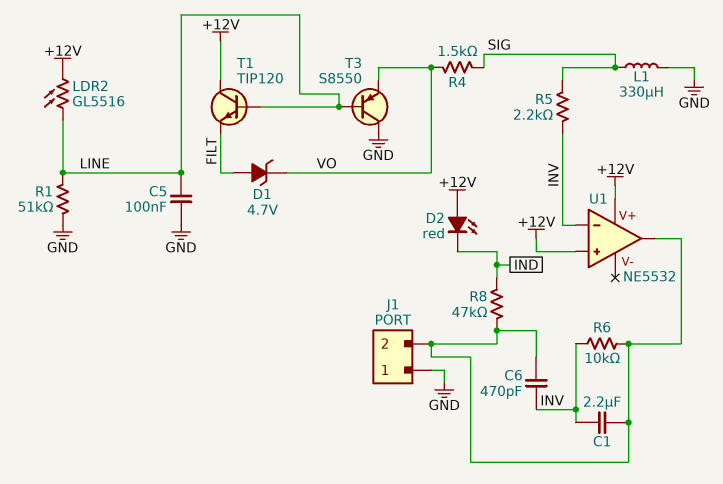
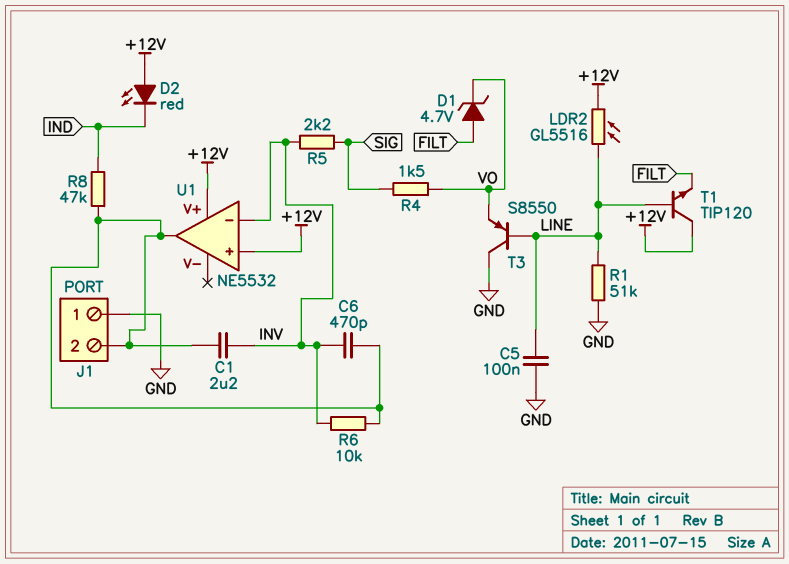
L1: 330uH (GND, SIG) -> none

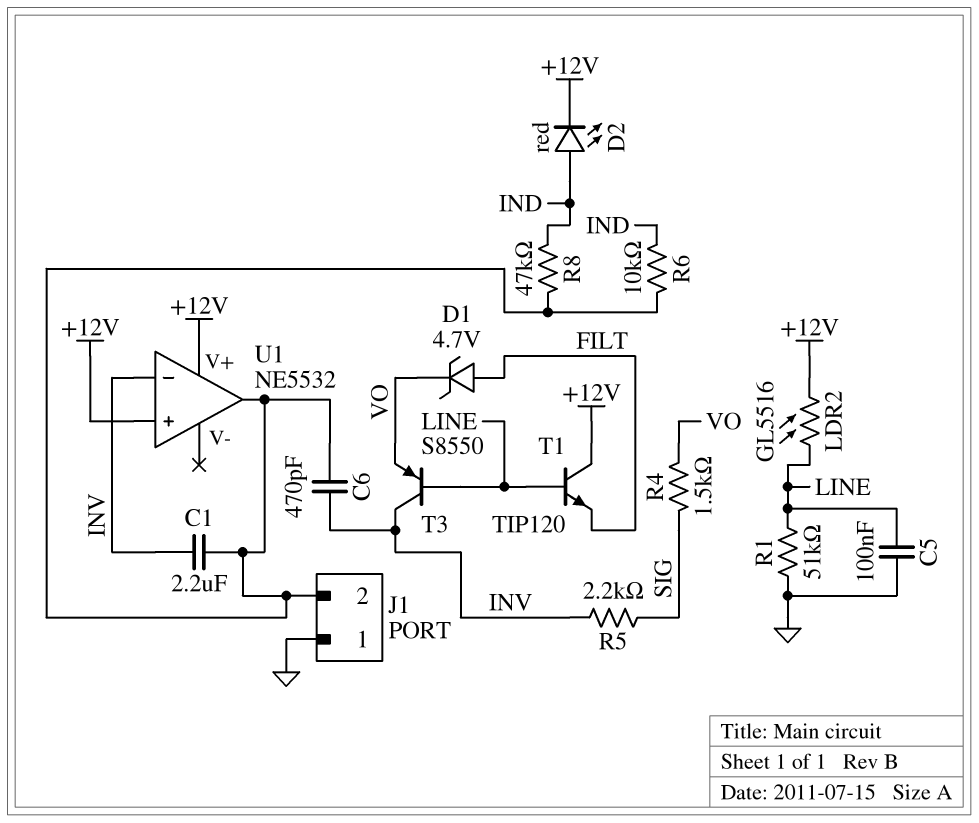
D2: LED red (A +12V, K IND) -> LED red (A IND, K +12V)
R6: 10k (INV, J1/2) -> 10k (IND, J1/2)
T3: PNP S8550 (B LINE, C GND, E VO) -> PNP S8550 (B LINE, C INV, E VO)

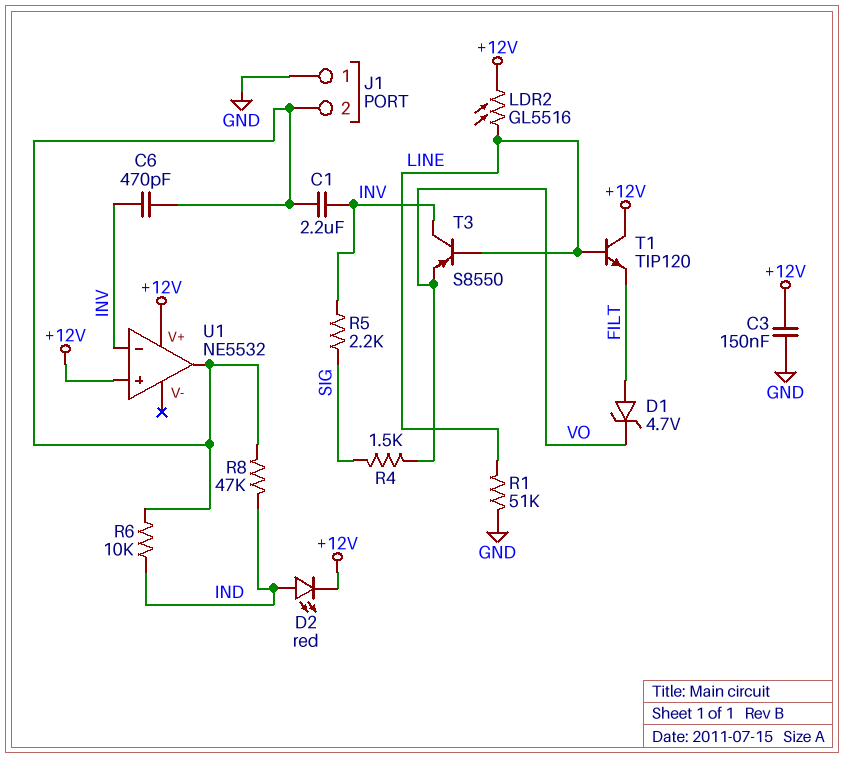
C3: none -> 150nF (+12V, GND)
C5: 100nF (GND, LINE) -> none

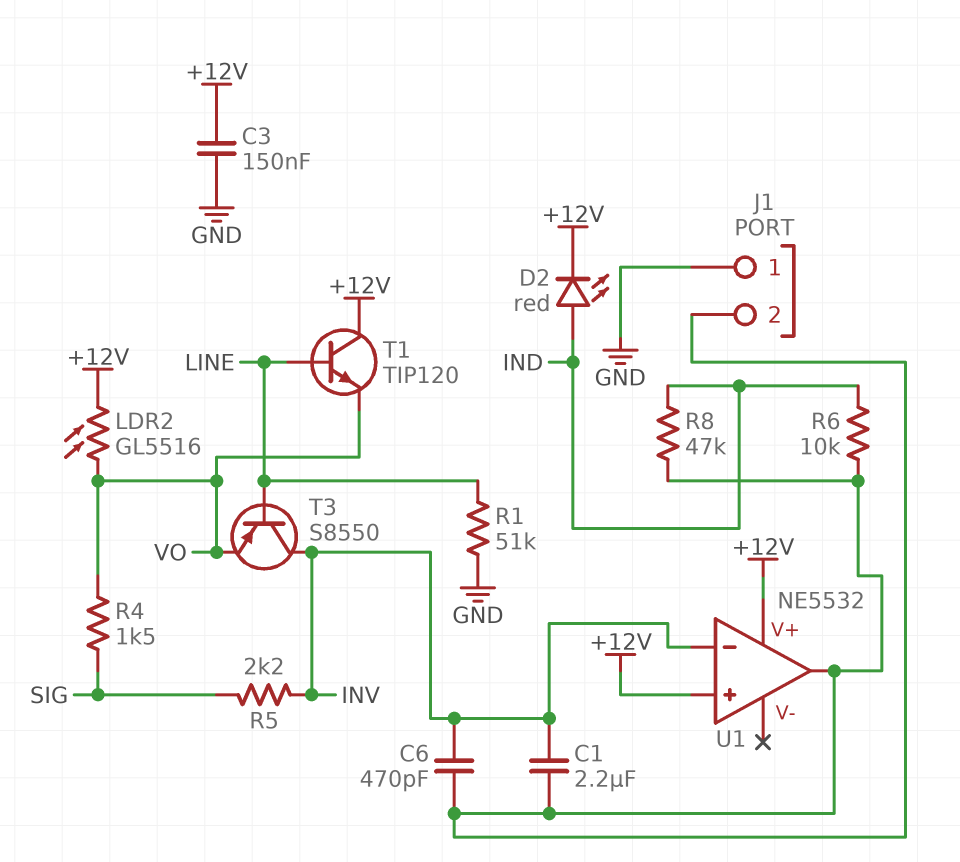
D1: zener 4.7V (A FILT, K VO) -> none
LDR2: GL5516 (+12V, LINE) -> GL5516 (+12V, VO)
T1: NPN TIP120 (B LINE, C +12V, E FILT) -> NPN TIP120 (B LINE, C +12V, E VO)

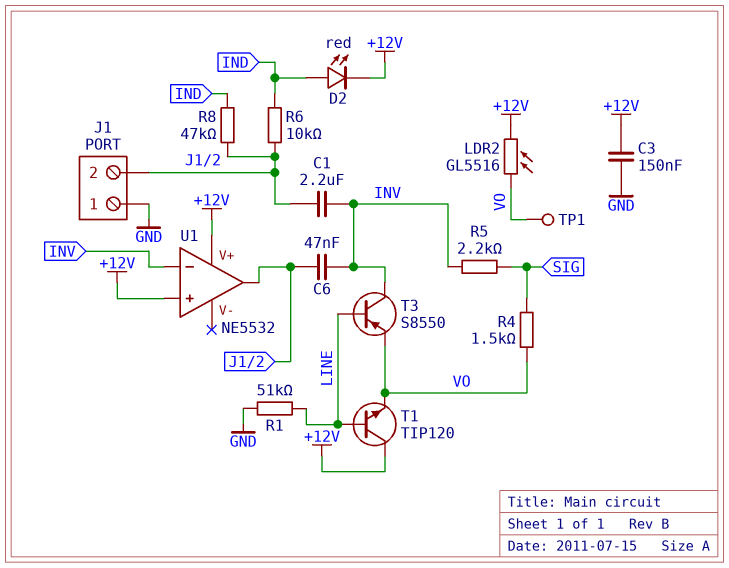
C6: 470pF (INV, J1/2) -> 47nF (INV, J1/2)
TP1: none -> test point (VO)

